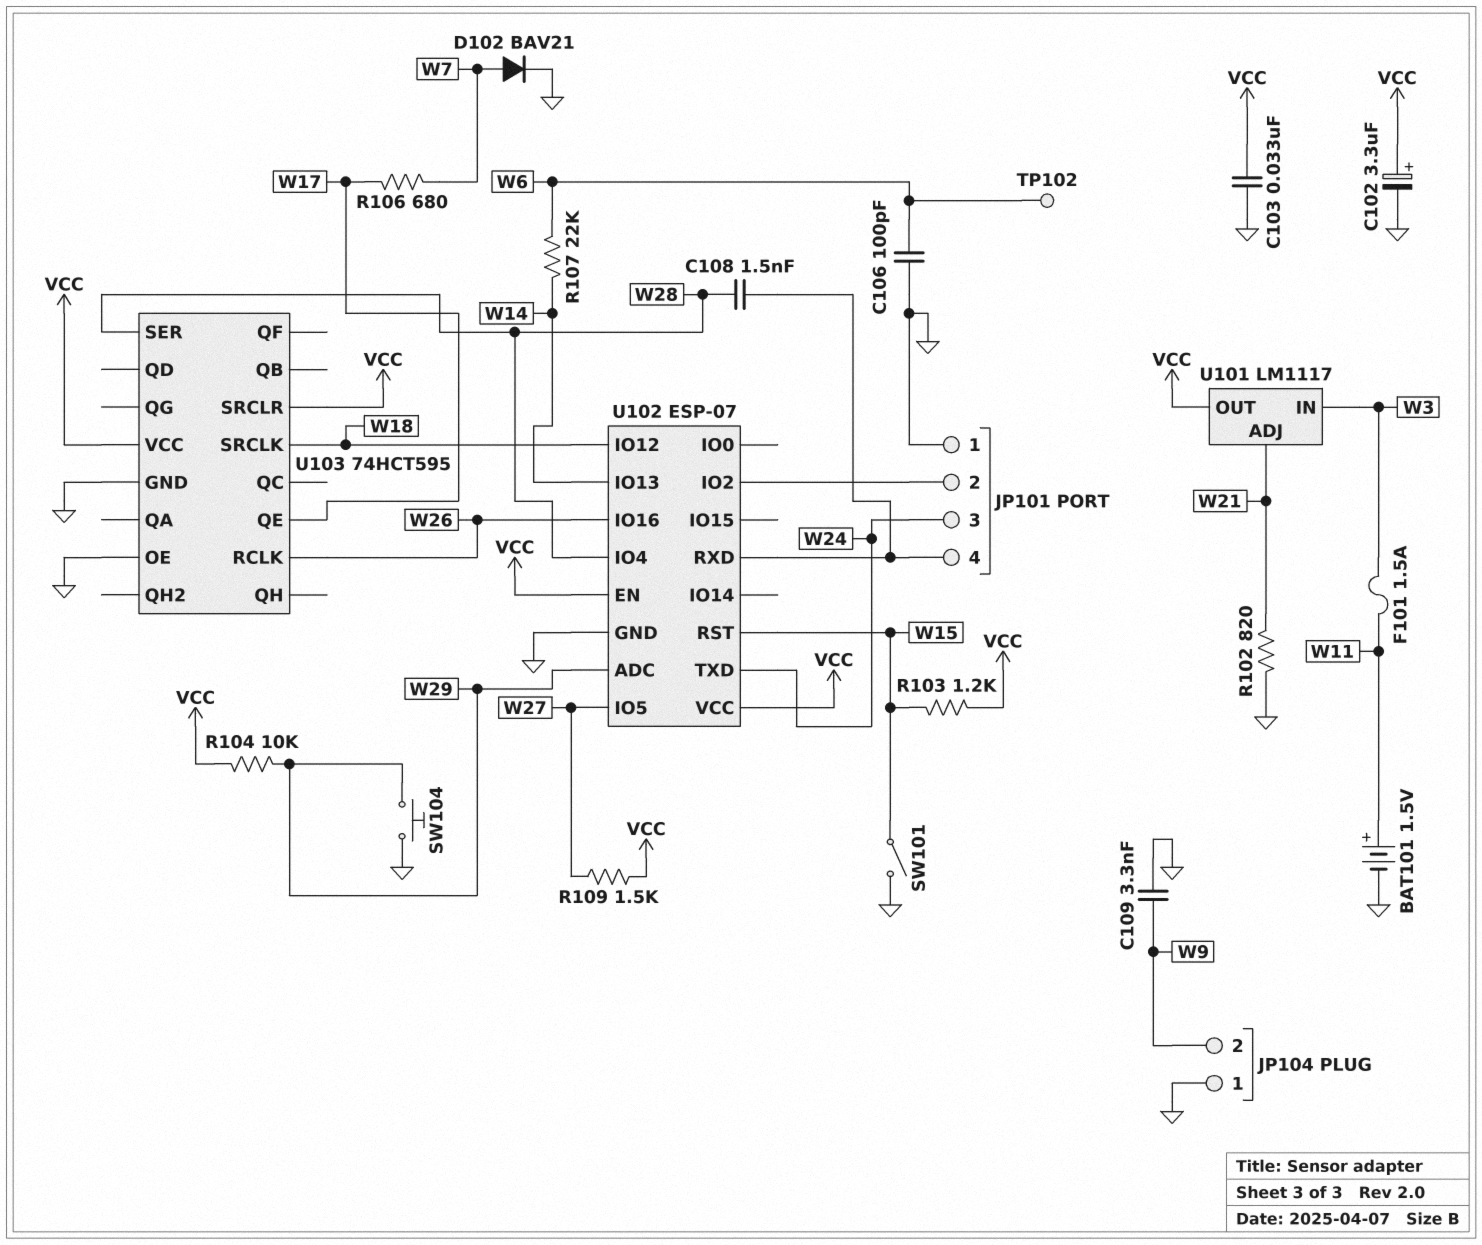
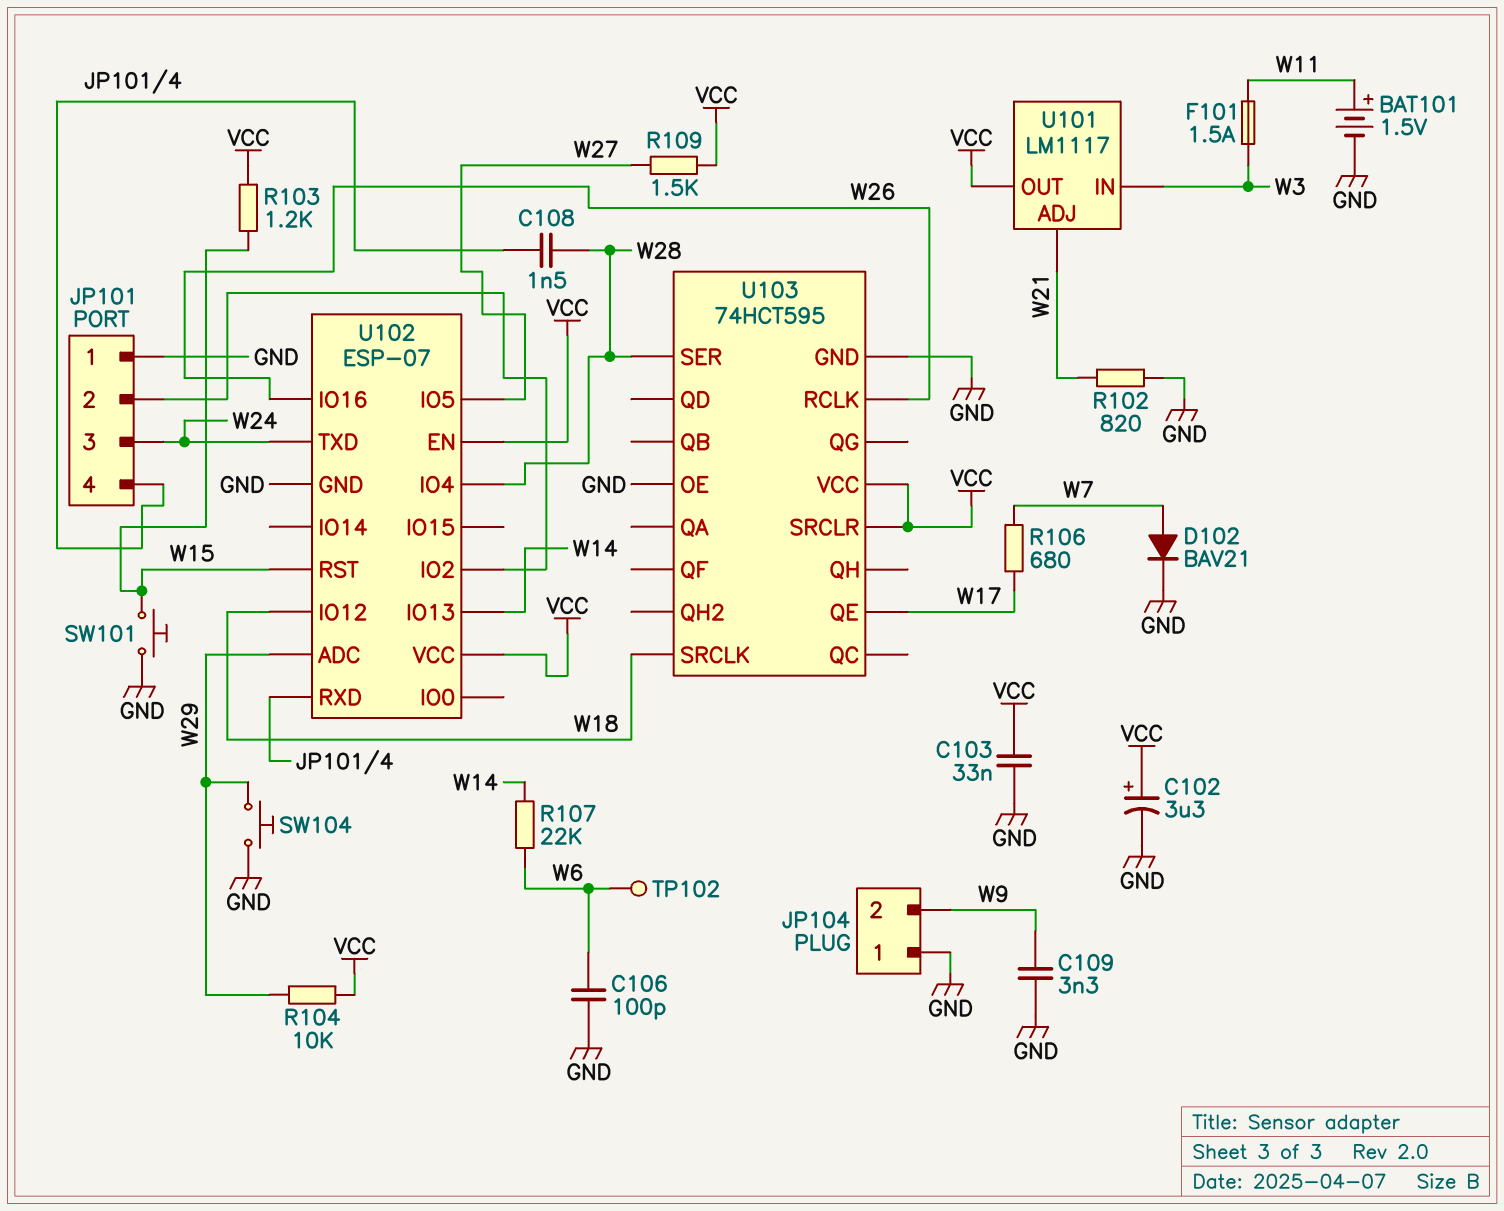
SW101: switch (GND, W15) -> button (GND, W15)

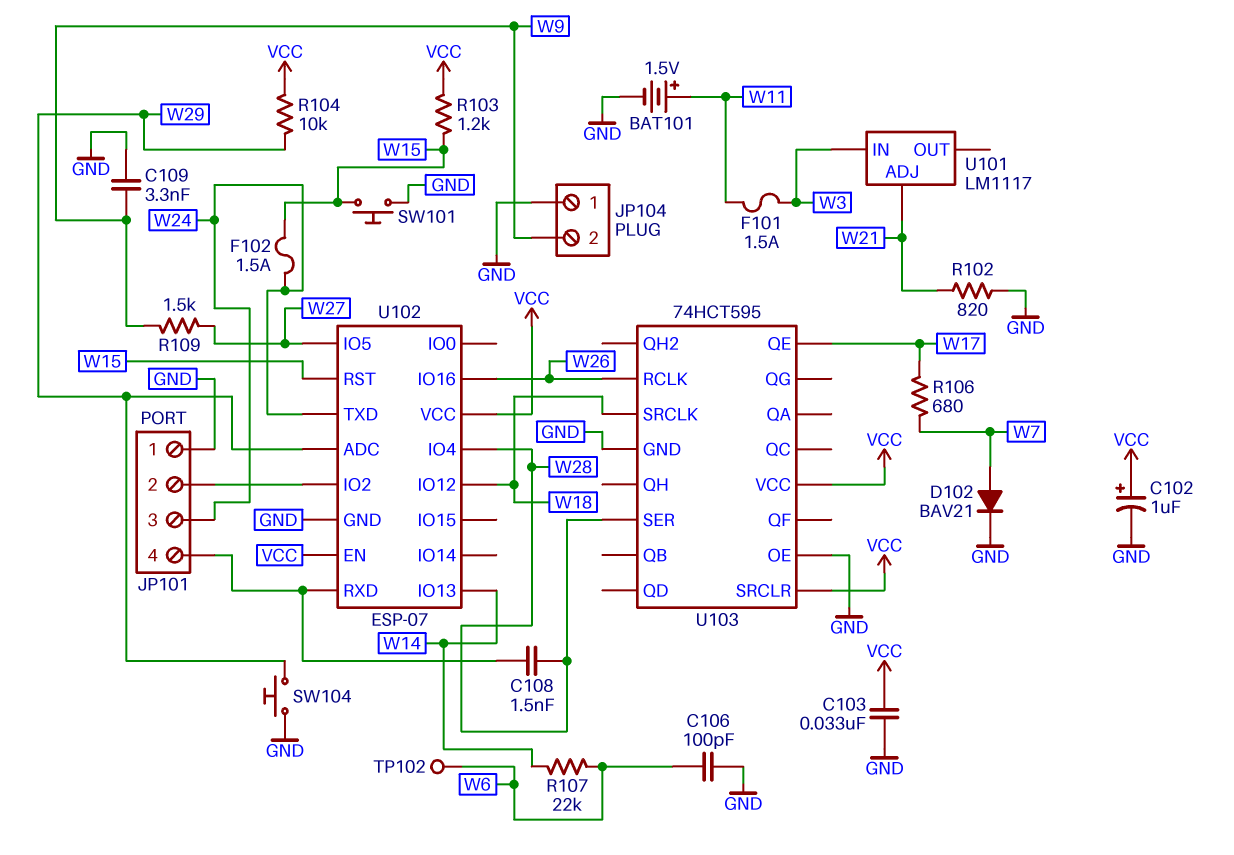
C102: 3.3uF (plus VCC, minus GND) -> 1uF (plus VCC, minus GND)
F102: none -> 1.5A (W15, W24)
R109: 1.5k (VCC, W27) -> 1.5k (W9, W27)
U101 pin OUT: VCC -> none

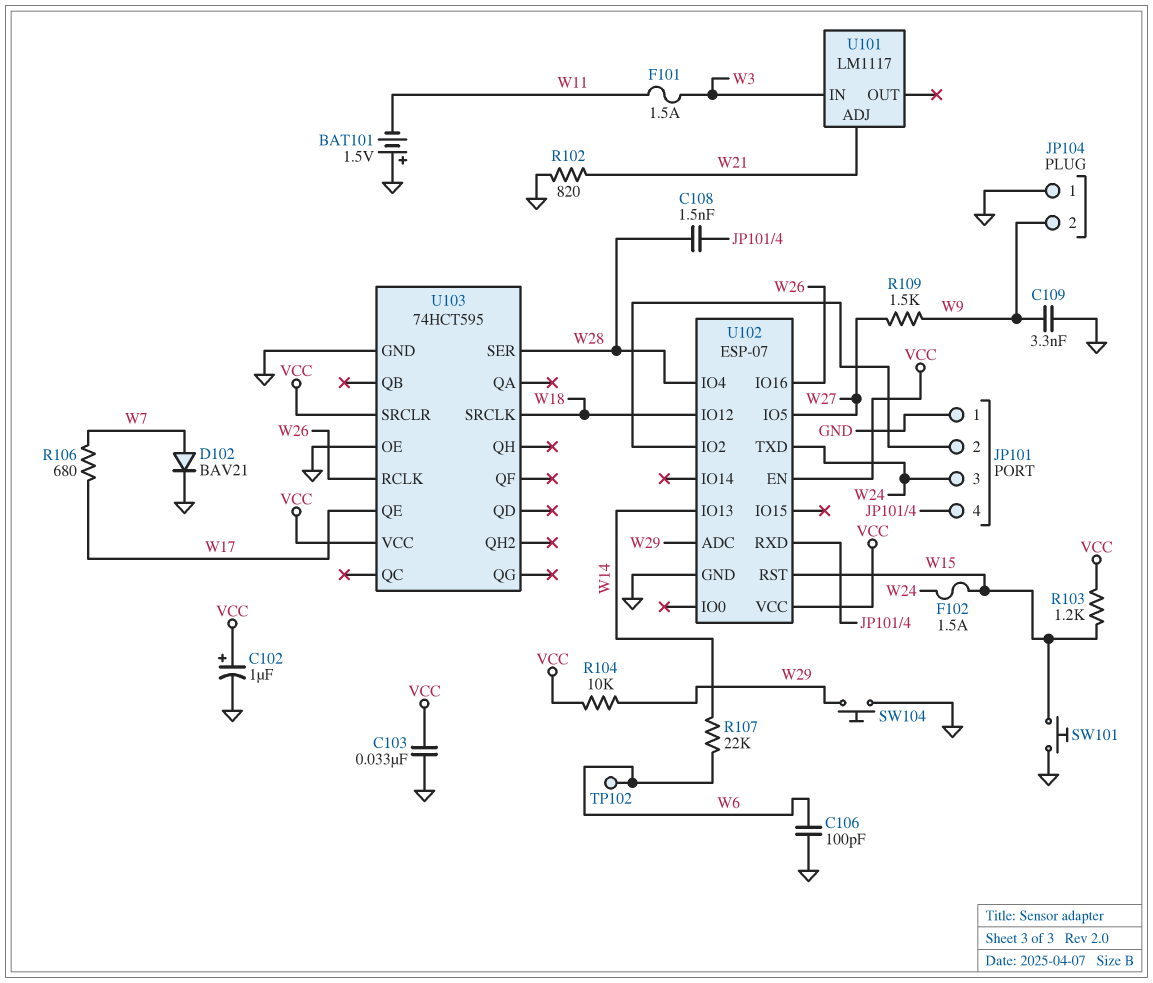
BAT101: 1.5V (plus W11, minus GND) -> 1.5V (plus GND, minus W11)

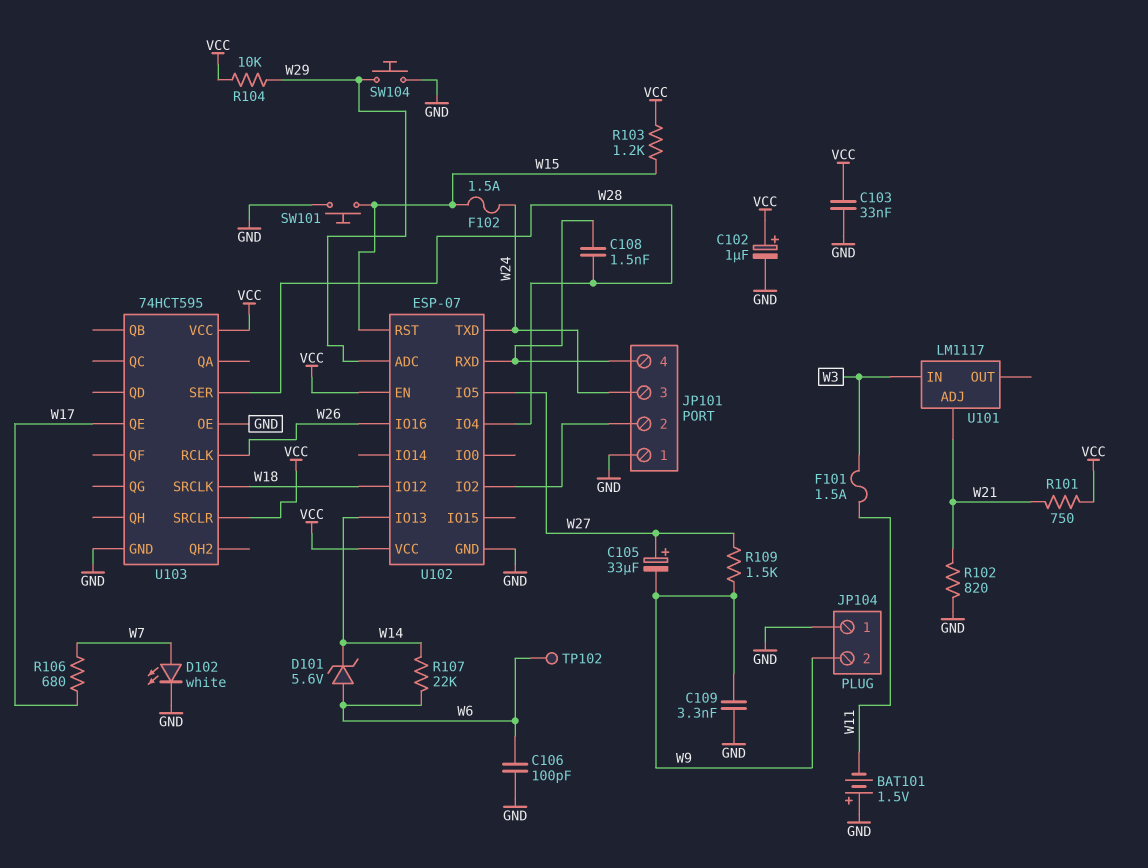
C105: none -> 33uF (plus W27, minus W9)
D101: none -> zener 5.6V (A W6, K W14)
D102: diode BAV21 (A W7, K GND) -> LED white (A W7, K GND)
R101: none -> 750 (VCC, W21)

